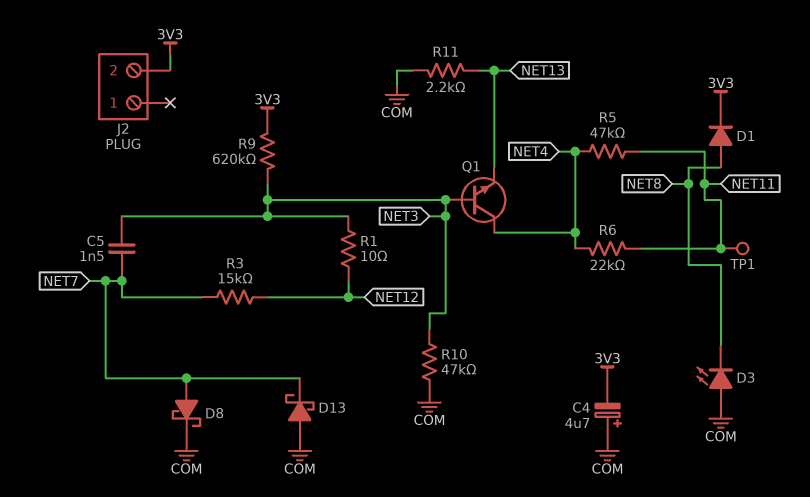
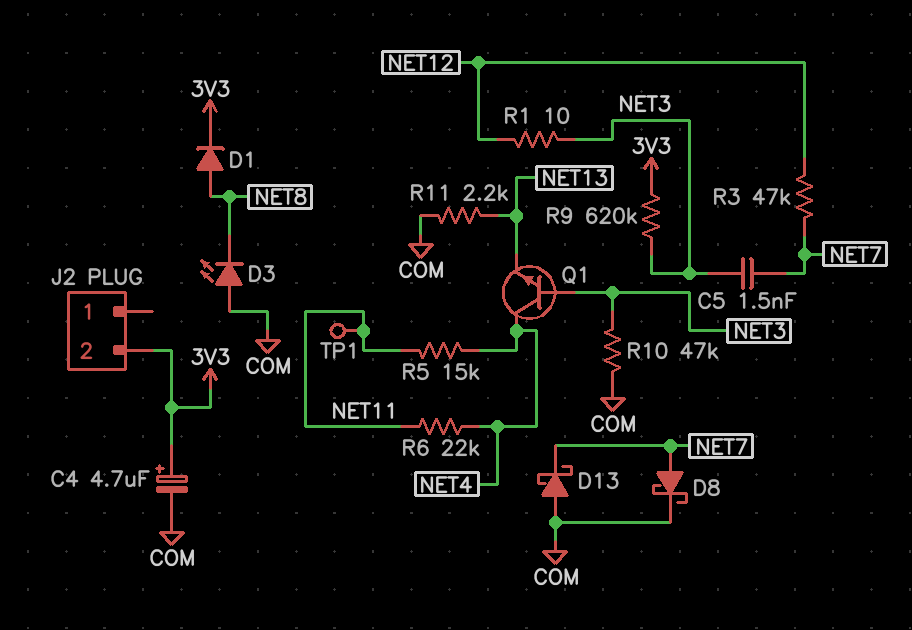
C4: 4.7uF (plus COM, minus 3V3) -> 4.7uF (plus 3V3, minus COM)
R3: 15k (NET7, NET12) -> 47k (NET7, NET12)
R5: 47k (NET4, NET11) -> 15k (NET4, NET11)

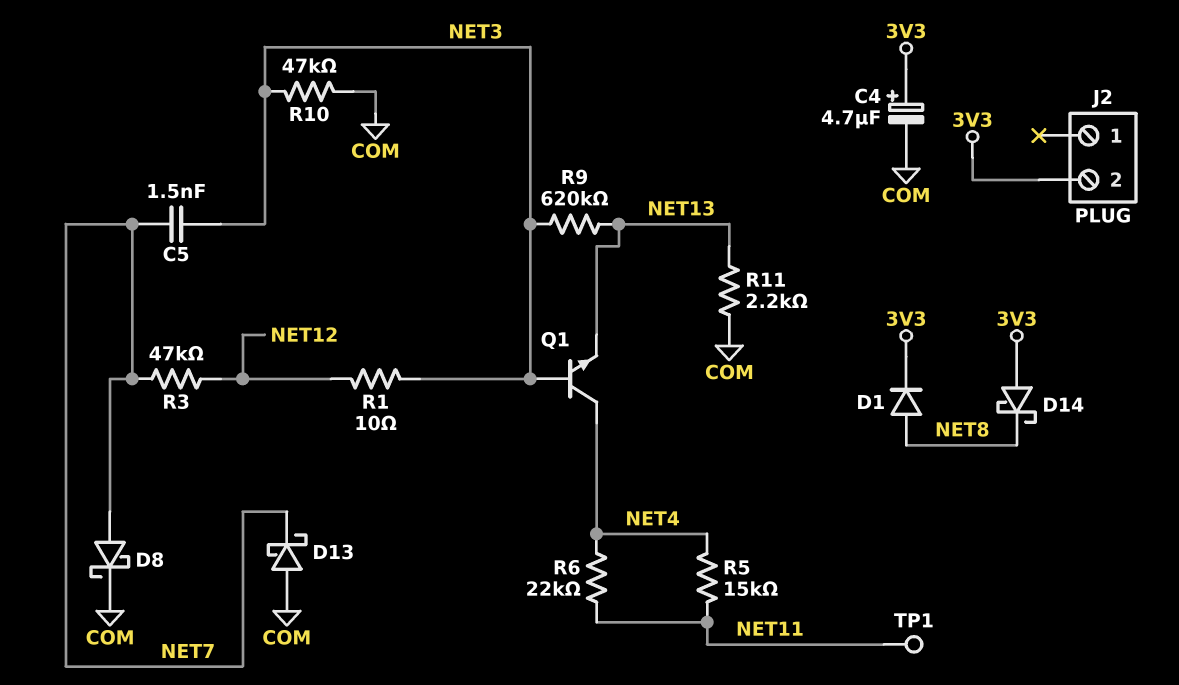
D3: LED (A COM, K NET8) -> none
D14: none -> schottky (A 3V3, K NET8)
R9: 620k (3V3, NET3) -> 620k (NET3, NET13)

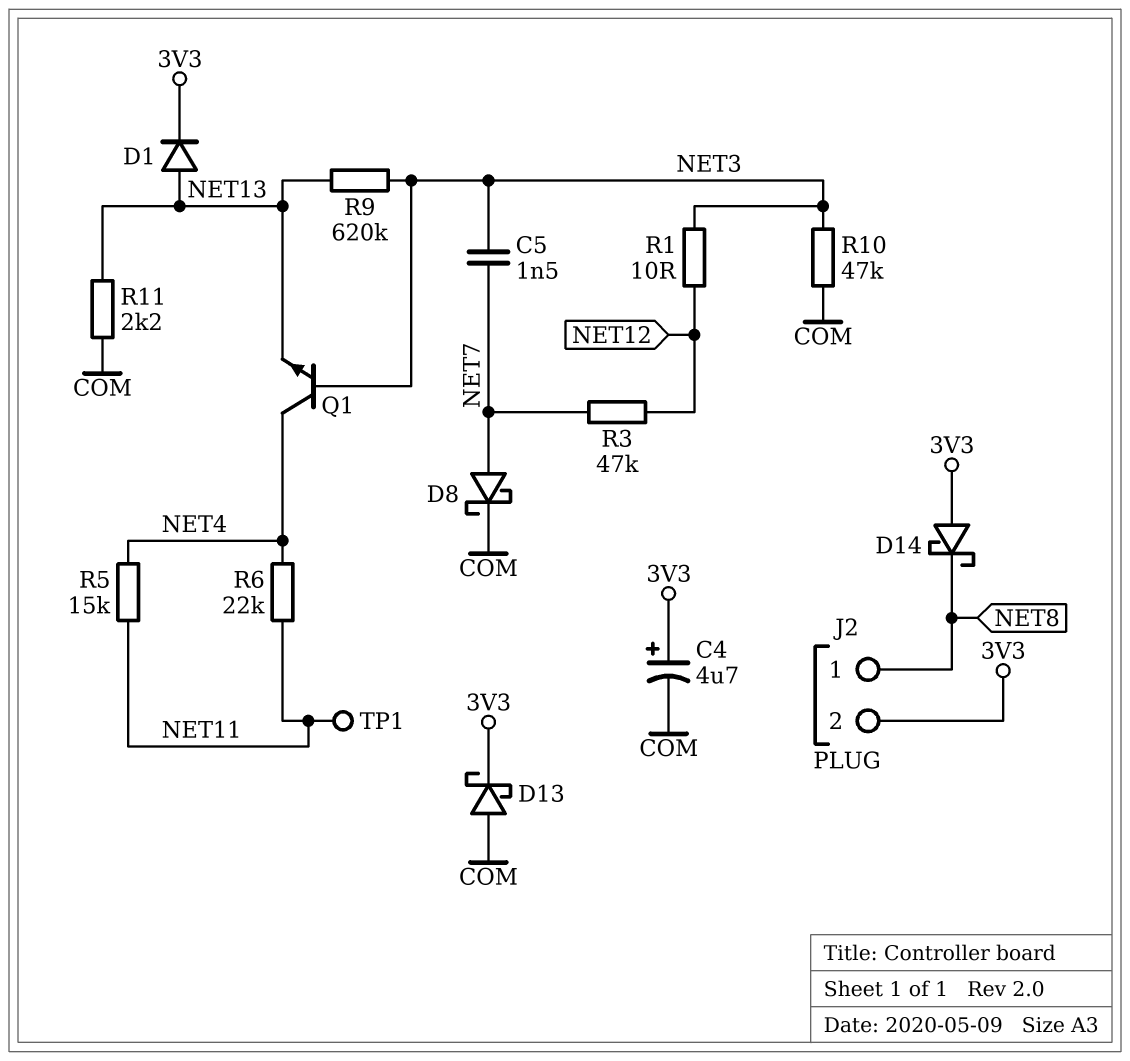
D1: diode (A NET8, K 3V3) -> diode (A NET13, K 3V3)
D13: schottky (A COM, K NET7) -> schottky (A COM, K 3V3)
J2 pin 1: none -> NET8

